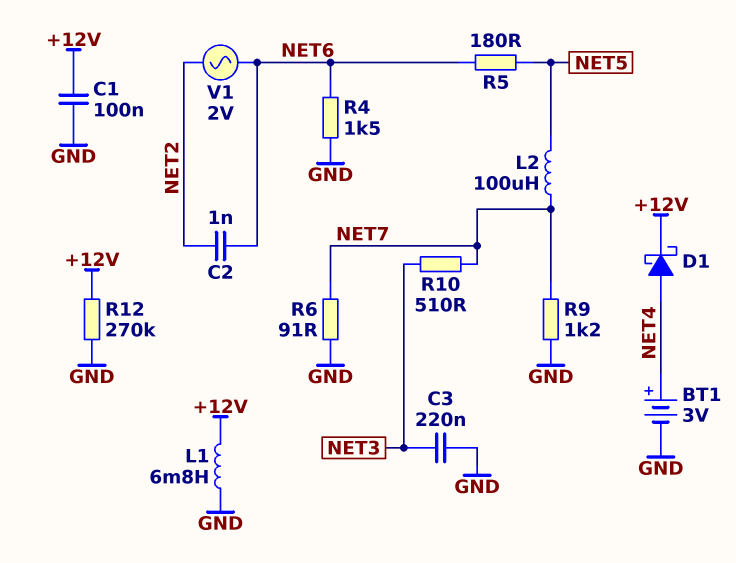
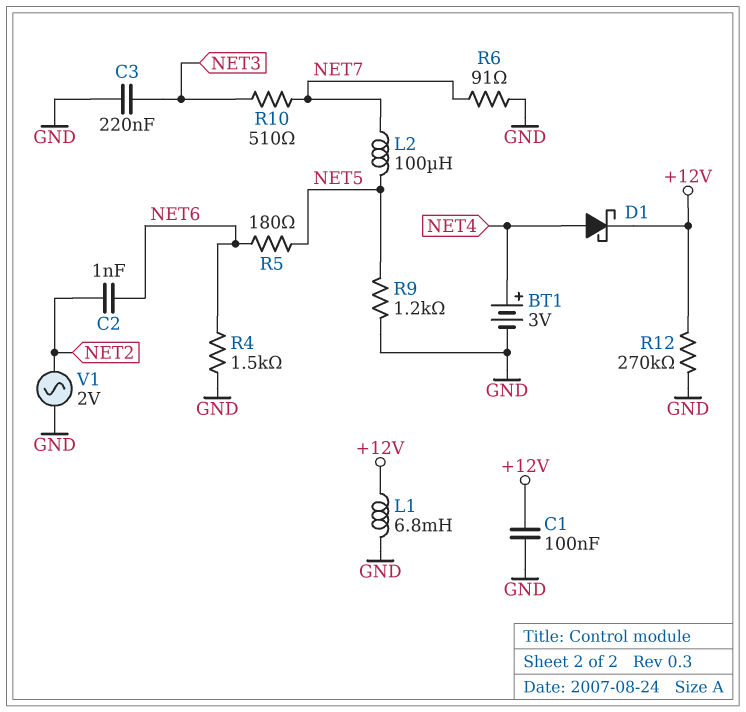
R9: 1.2k (GND, NET7) -> 1.2k (GND, NET5)
V1: AC 2V (NET2, NET6) -> AC 2V (GND, NET2)

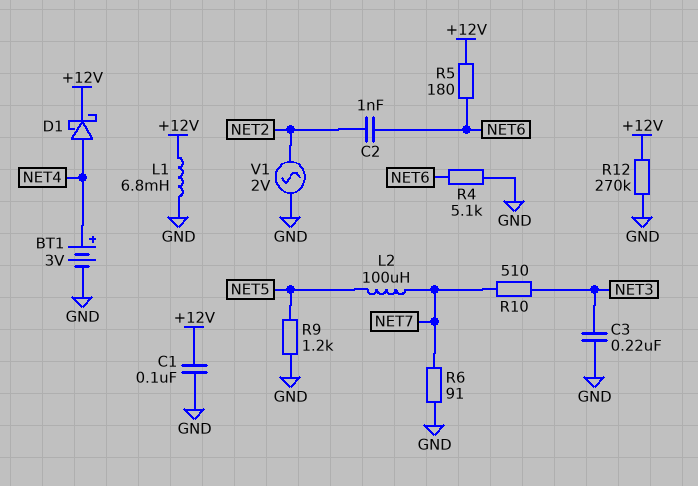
R4: 1.5k (GND, NET6) -> 5.1k (GND, NET6)
R5: 180 (NET5, NET6) -> 180 (+12V, NET6)

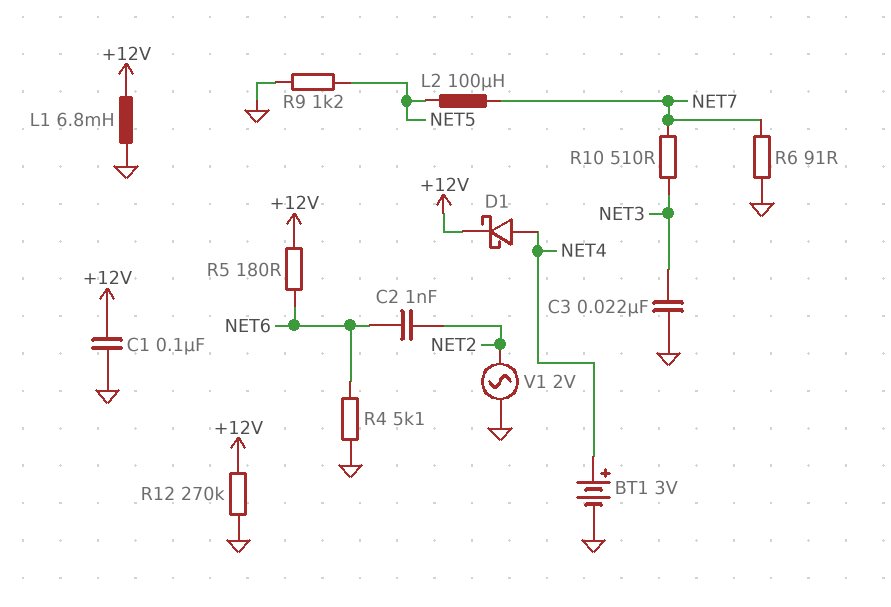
C3: 220nF (GND, NET3) -> 22nF (GND, NET3)

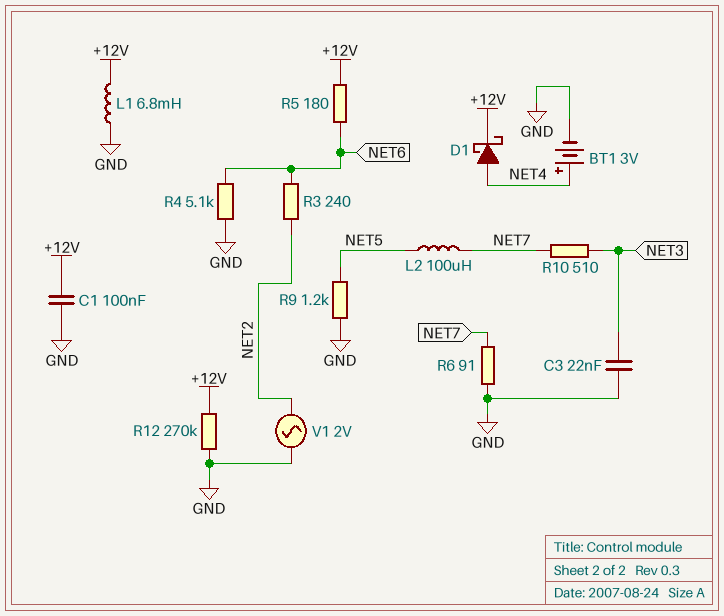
C2: 1nF (NET2, NET6) -> none
R3: none -> 240 (NET2, NET6)

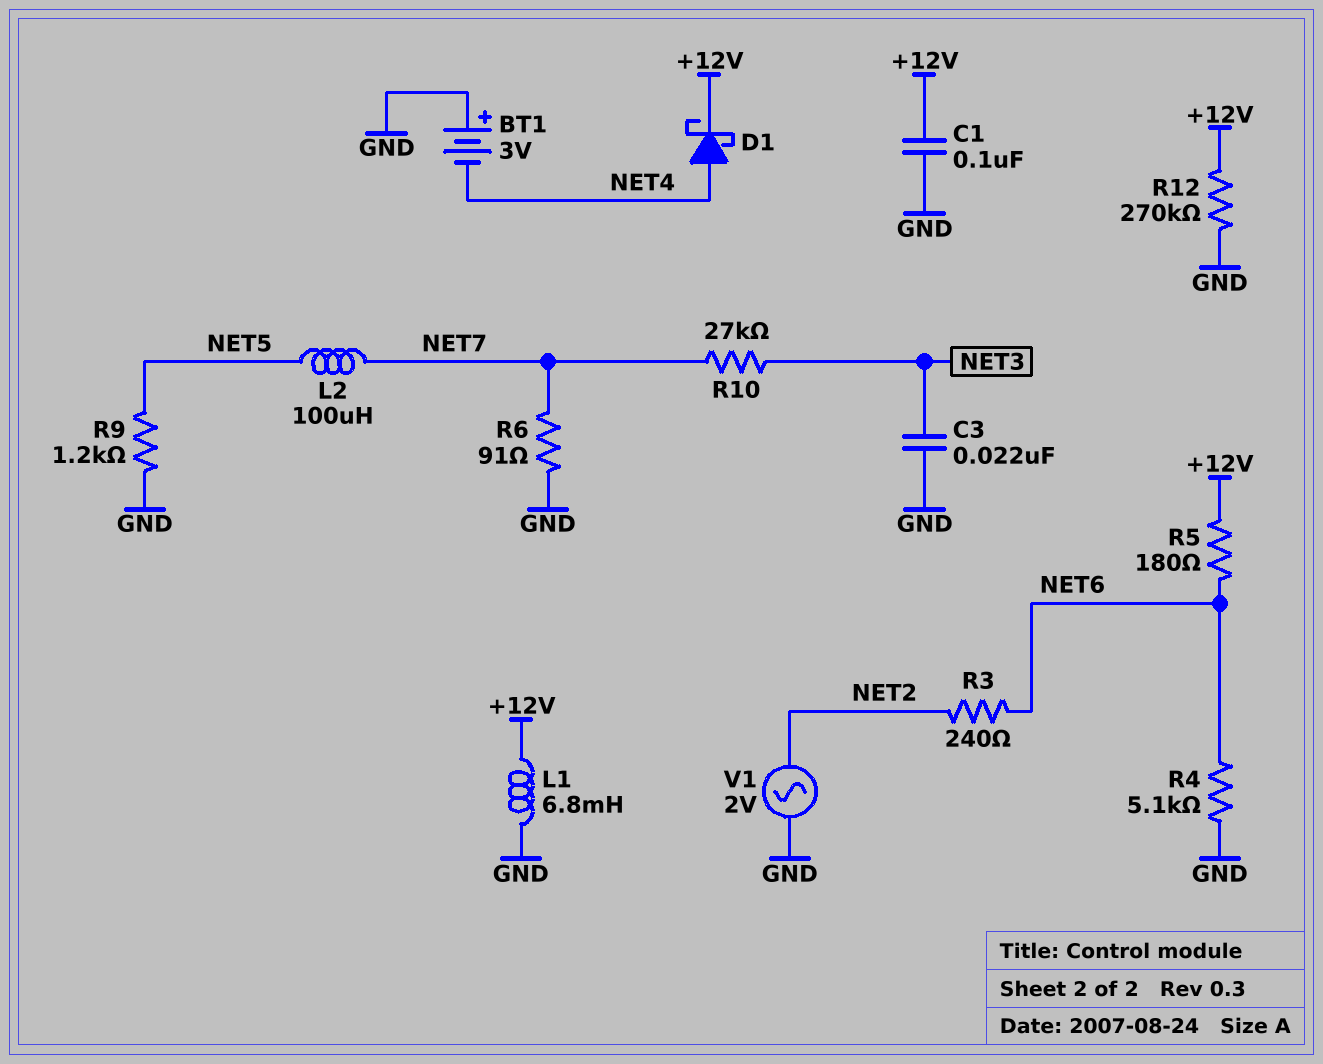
BT1: 3V (plus NET4, minus GND) -> 3V (plus GND, minus NET4)
R10: 510 (NET3, NET7) -> 27k (NET3, NET7)

